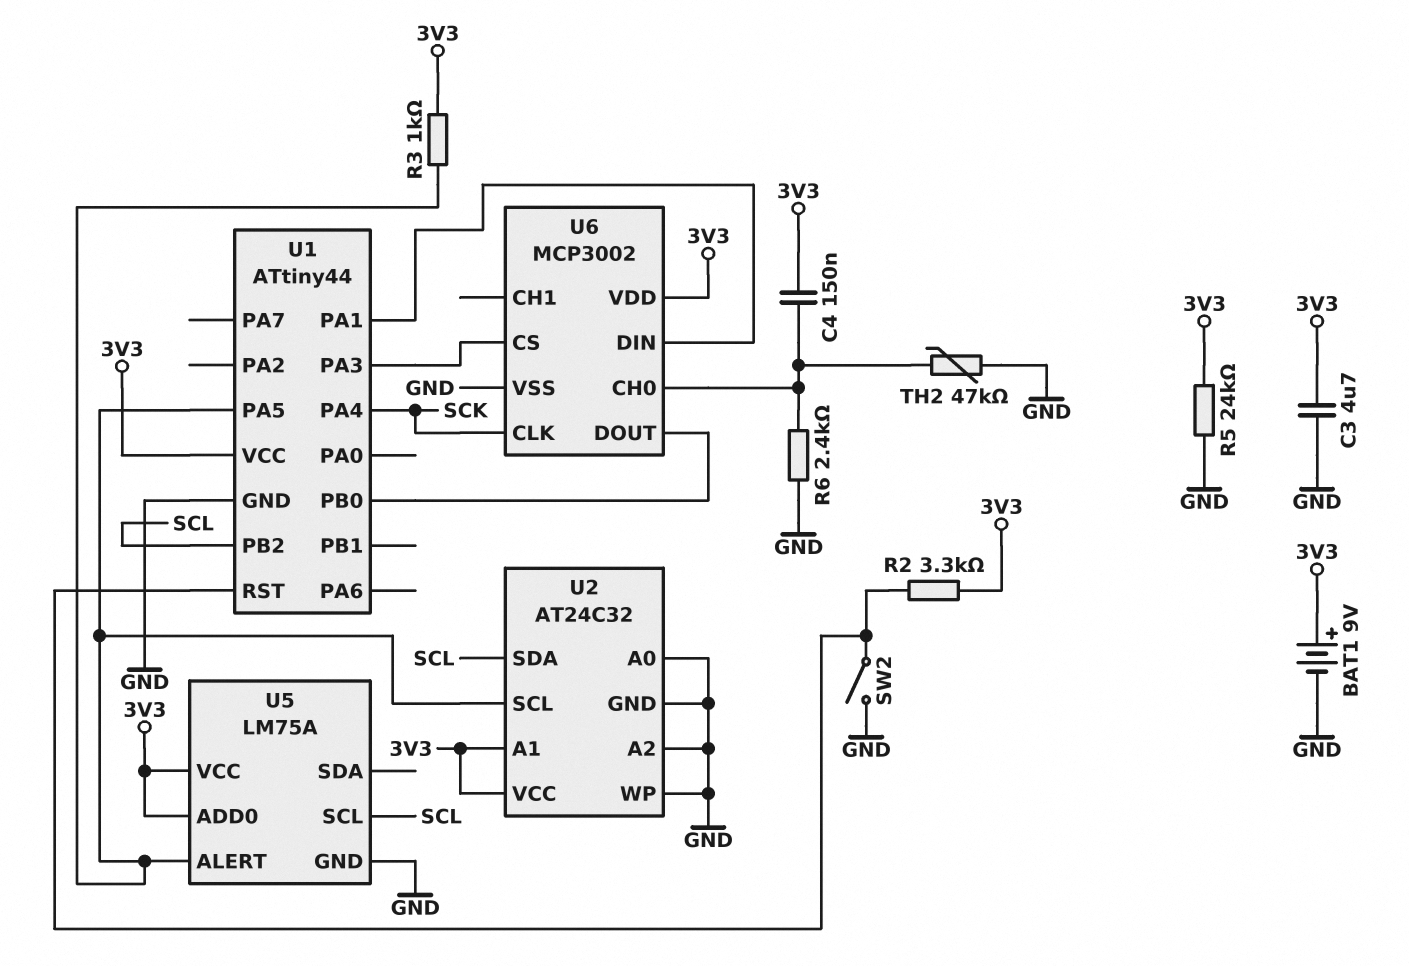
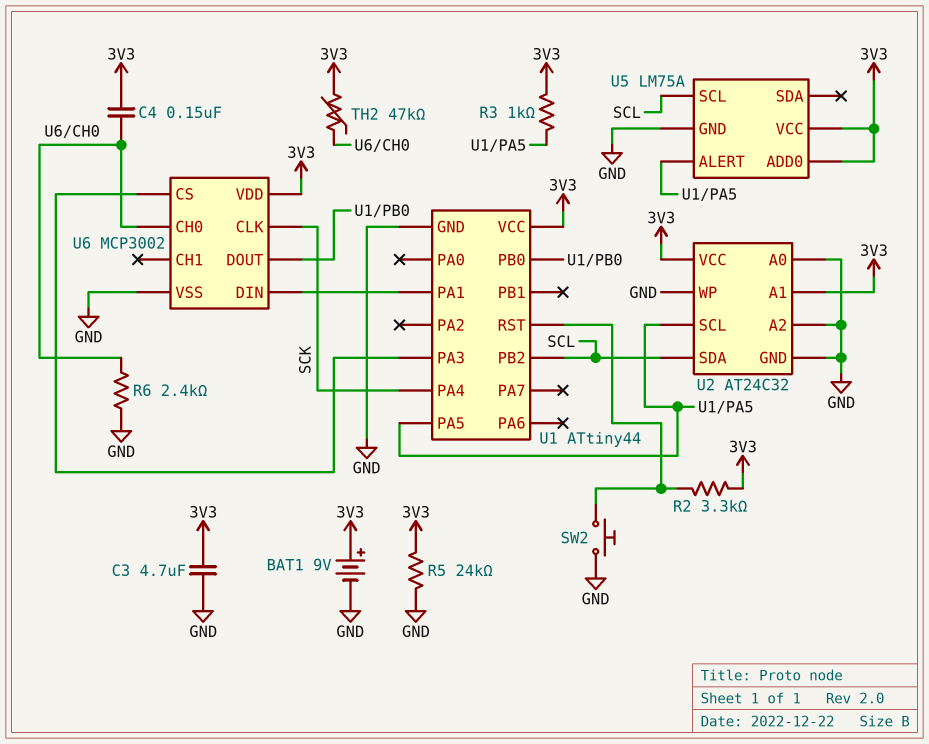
SW2: switch (GND, U1/RST) -> button (GND, U1/RST)
TH2: 47k (GND, U6/CH0) -> 47k (3V3, U6/CH0)

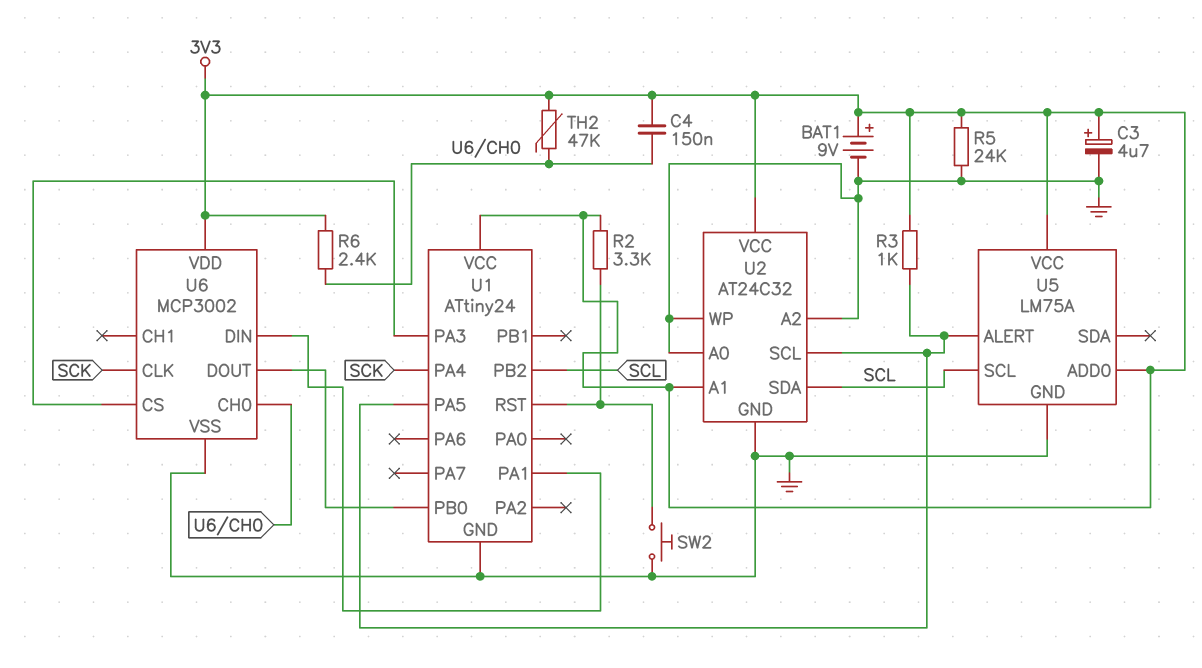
C3: 4.7uF (3V3, GND) -> 4.7uF (plus 3V3, minus GND)
R6: 2.4k (GND, U6/CH0) -> 2.4k (3V3, U6/CH0)
U1: ATtiny44 -> ATtiny24

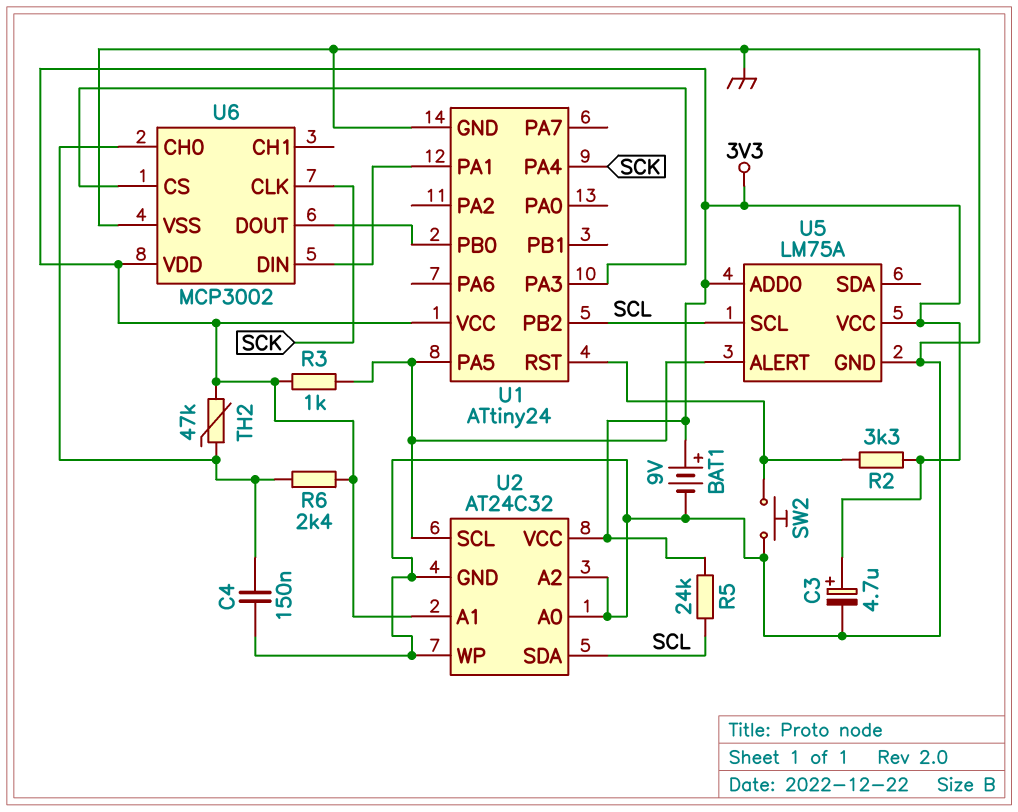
C4: 150nF (3V3, U6/CH0) -> 150nF (GND, U6/CH0)
R5: 24k (3V3, GND) -> 24k (3V3, SCL)

